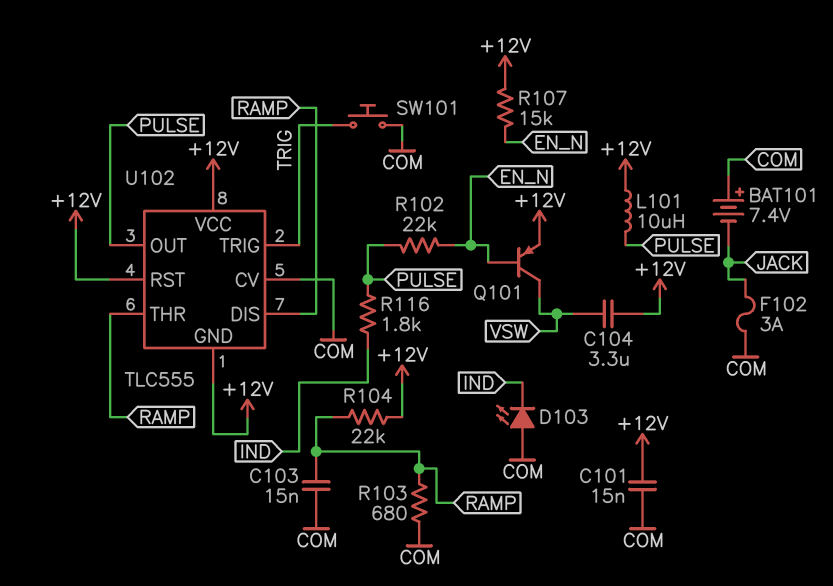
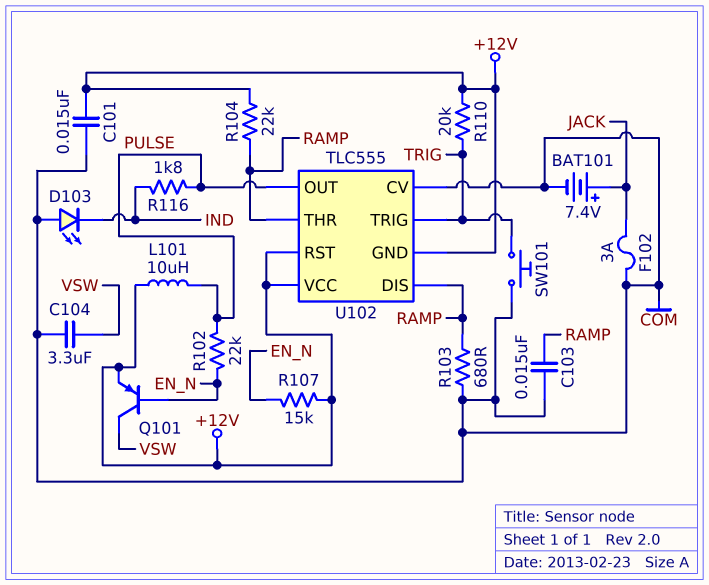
BAT101: 7.4V (plus COM, minus JACK) -> 7.4V (plus JACK, minus COM)
C104: 3.3uF (+12V, VSW) -> 3.3uF (COM, VSW)
R110: none -> 20k (+12V, TRIG)

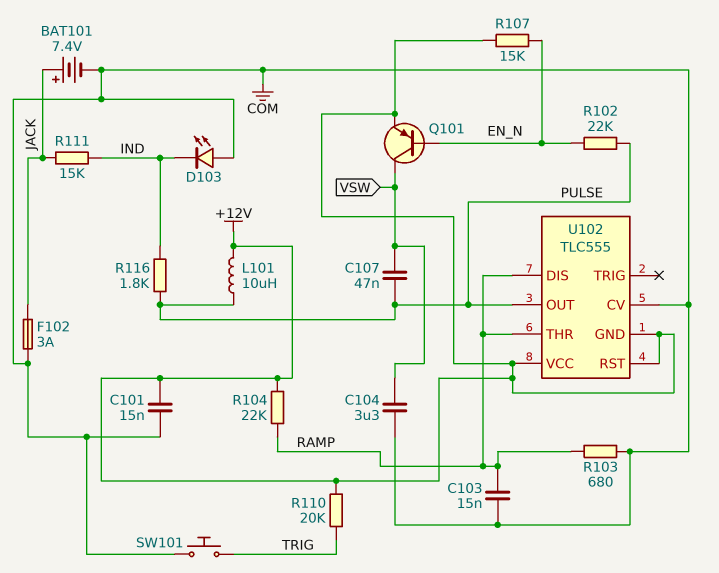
C107: none -> 47nF (PULSE, VSW)
R111: none -> 15k (IND, JACK)
U102 pin TRIG: TRIG -> none

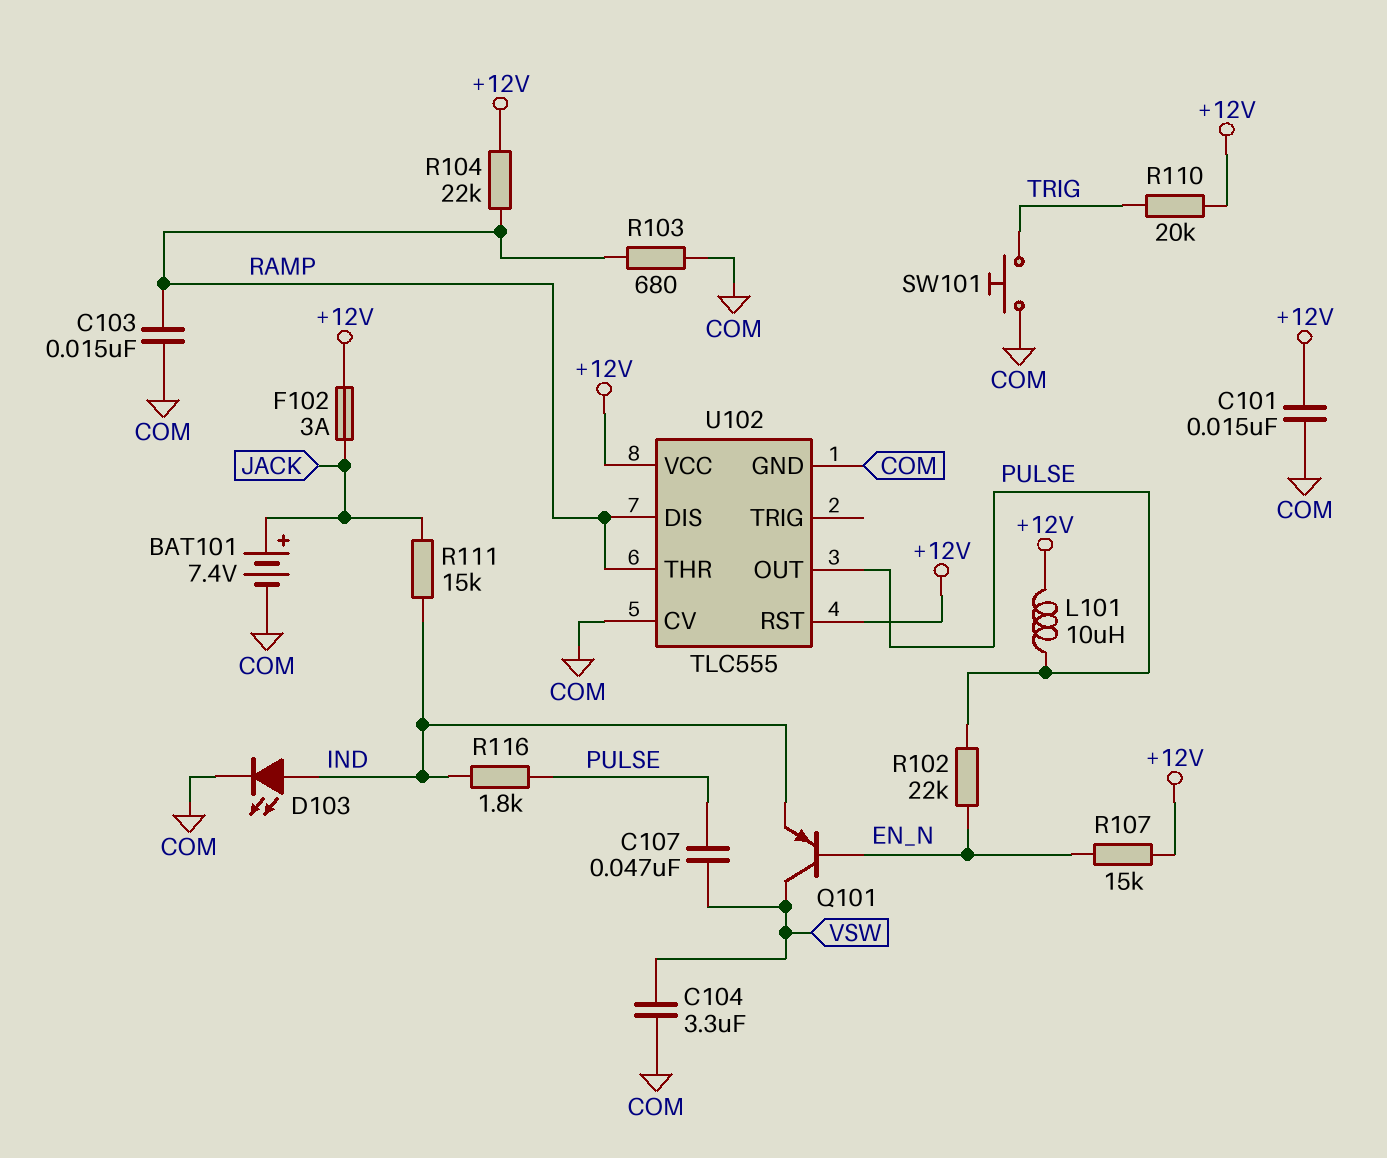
D103: LED (A COM, K IND) -> LED (A IND, K COM)
F102: 3A (COM, JACK) -> 3A (+12V, JACK)
Q101: PNP (B EN_N, C VSW, E +12V) -> PNP (B EN_N, C VSW, E IND)
U102 pin GND: +12V -> COM

